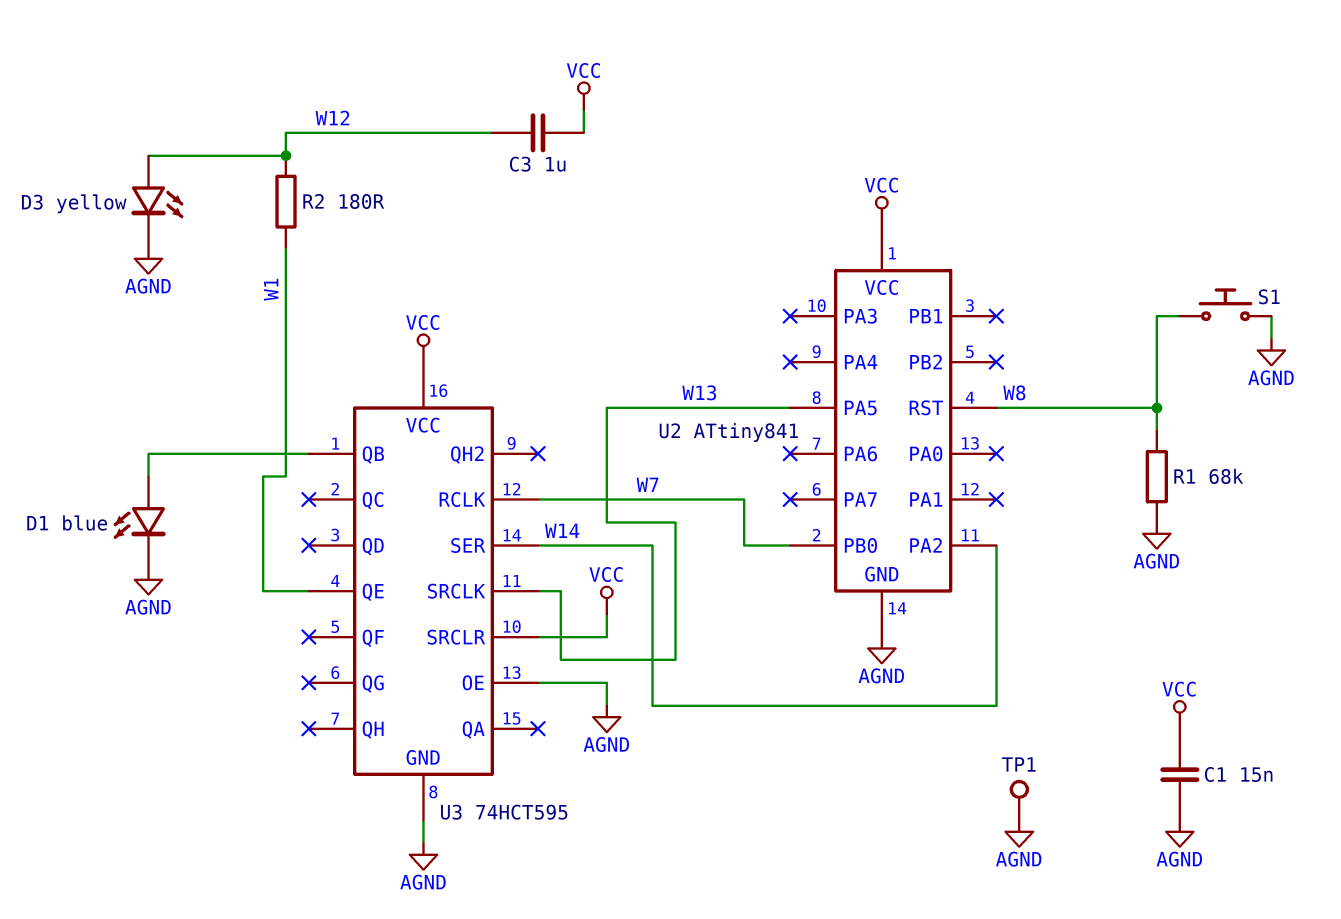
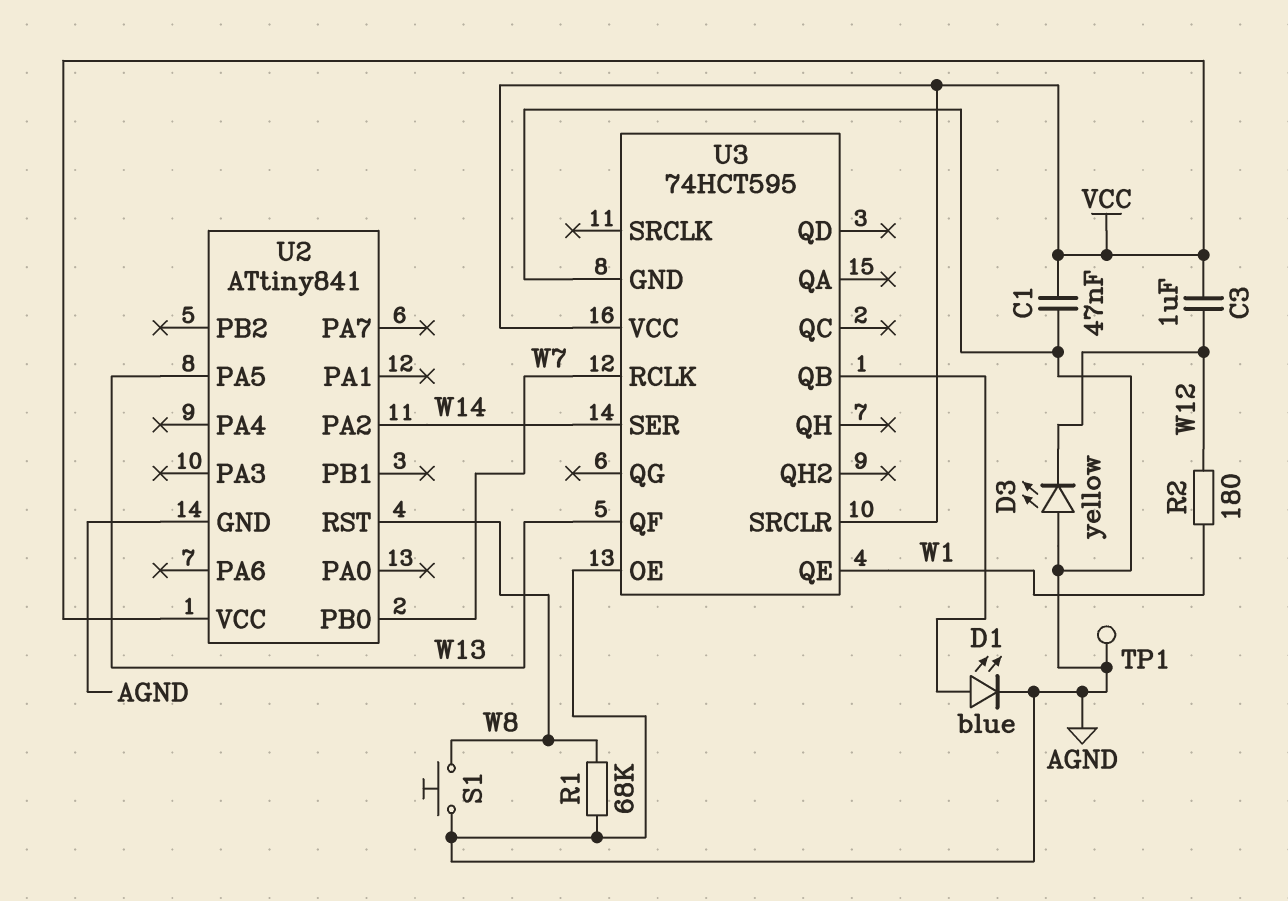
C1: 15nF (AGND, VCC) -> 47nF (AGND, VCC)
D3: LED yellow (A W12, K AGND) -> LED yellow (A AGND, K W12)
U3 pin QF: none -> W13
U3 pin SRCLK: W13 -> none

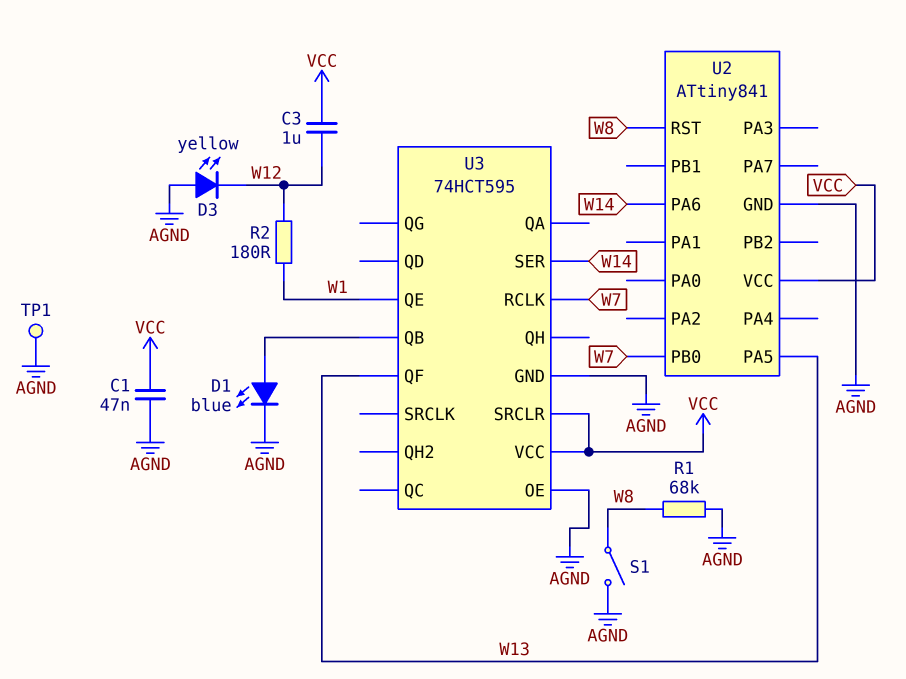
S1: button (AGND, W8) -> switch (AGND, W8)
U2 pin PA2: W14 -> none
U2 pin PA6: none -> W14

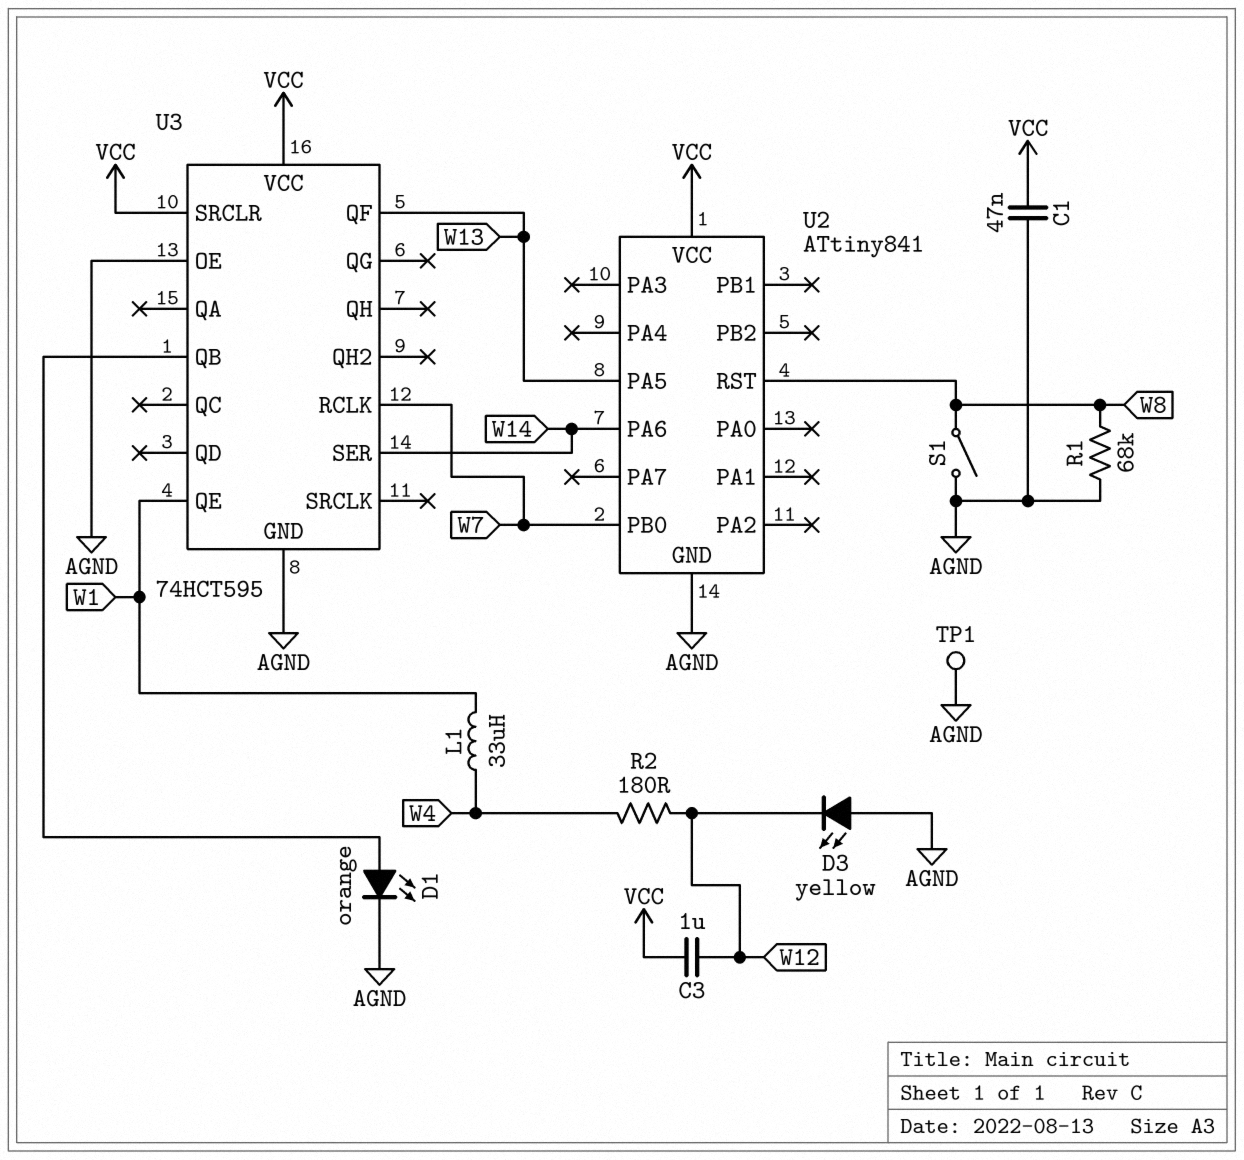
D1: LED blue (A U3/QB, K AGND) -> LED orange (A U3/QB, K AGND)
L1: none -> 33uH (W1, W4)
R2: 180 (W1, W12) -> 180 (W4, W12)

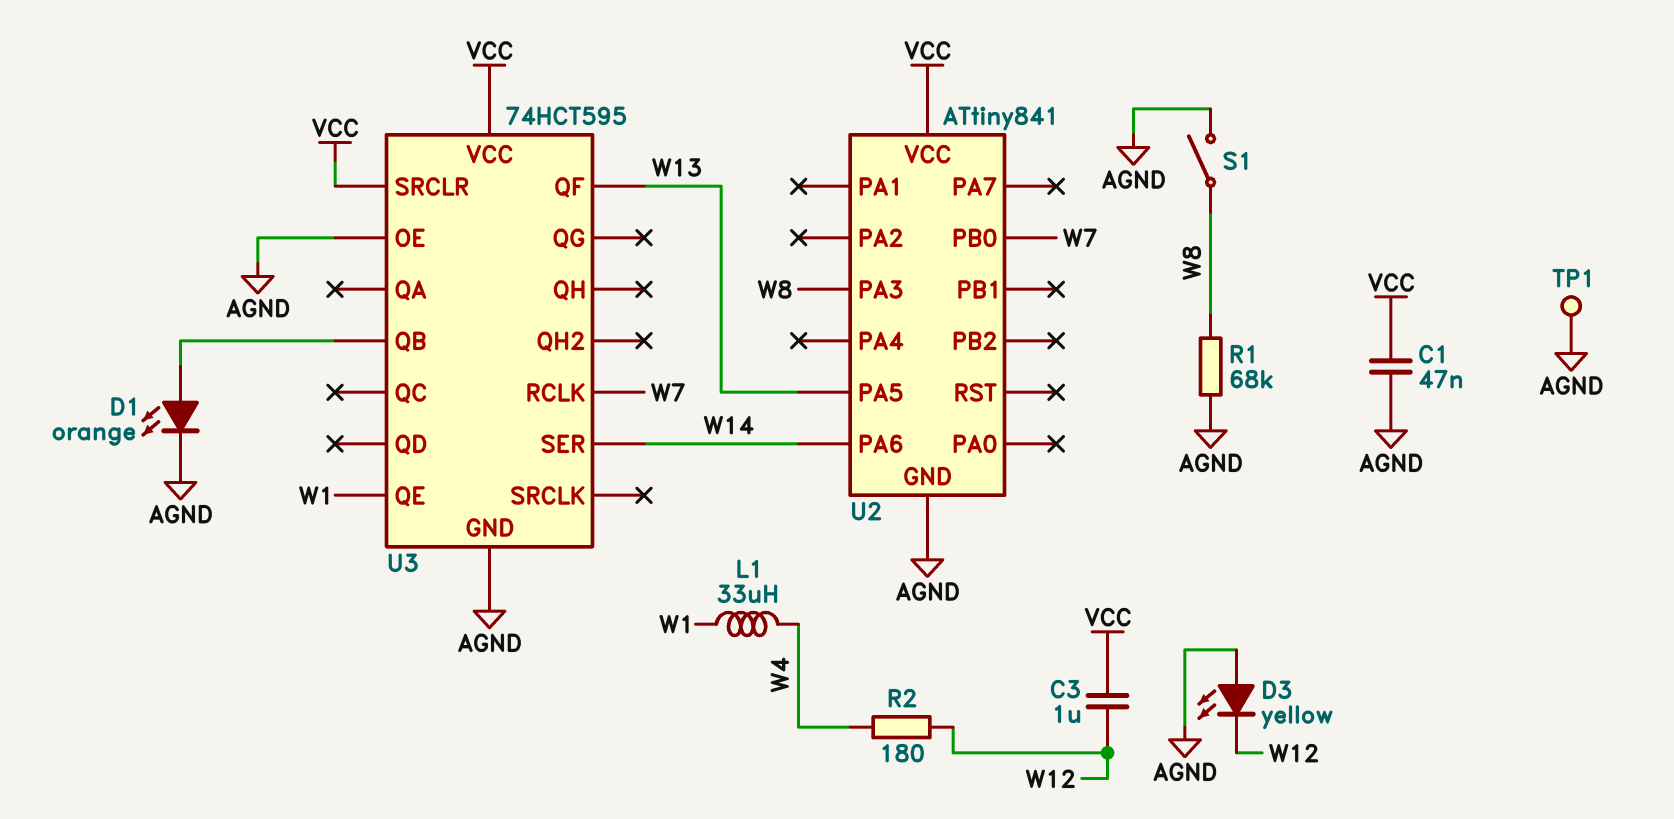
U2 pin PA3: none -> W8
U2 pin RST: W8 -> none

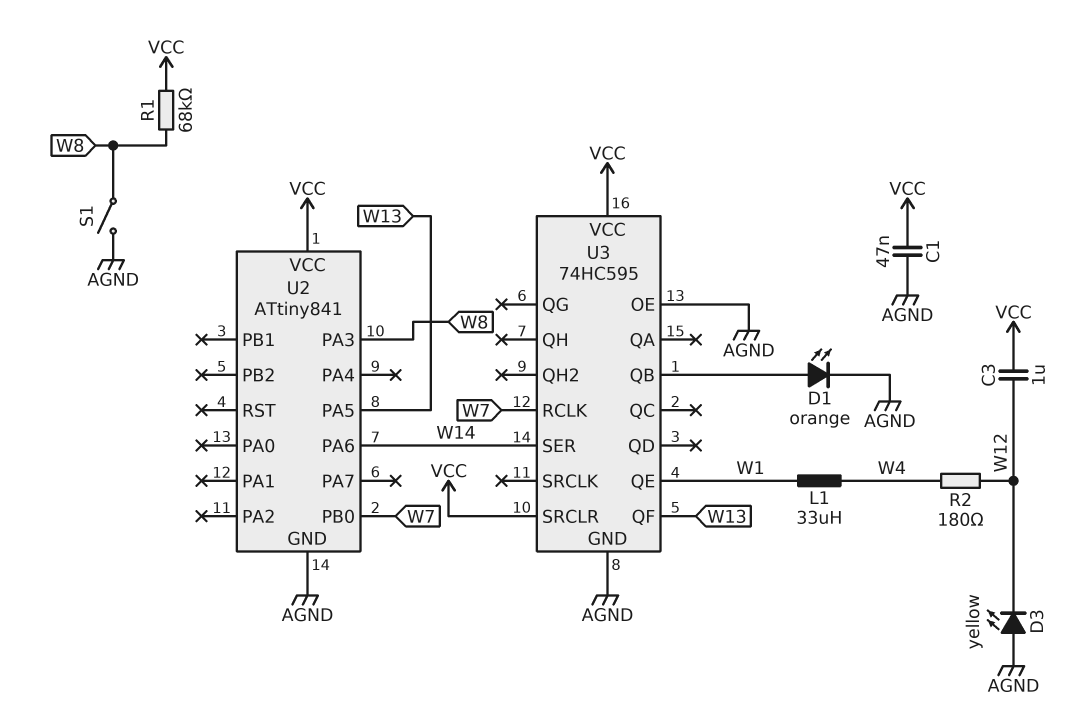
R1: 68k (AGND, W8) -> 68k (VCC, W8)
TP1: test point (AGND) -> none
U3: 74HCT595 -> 74HC595

